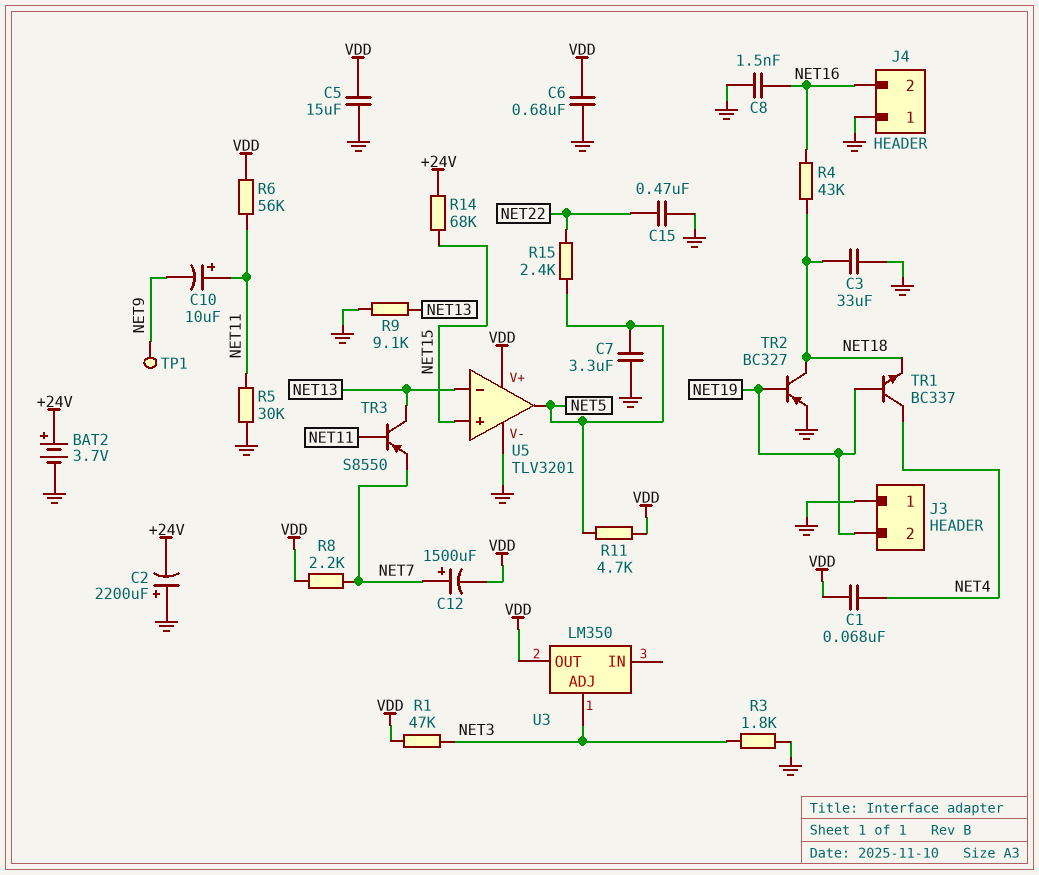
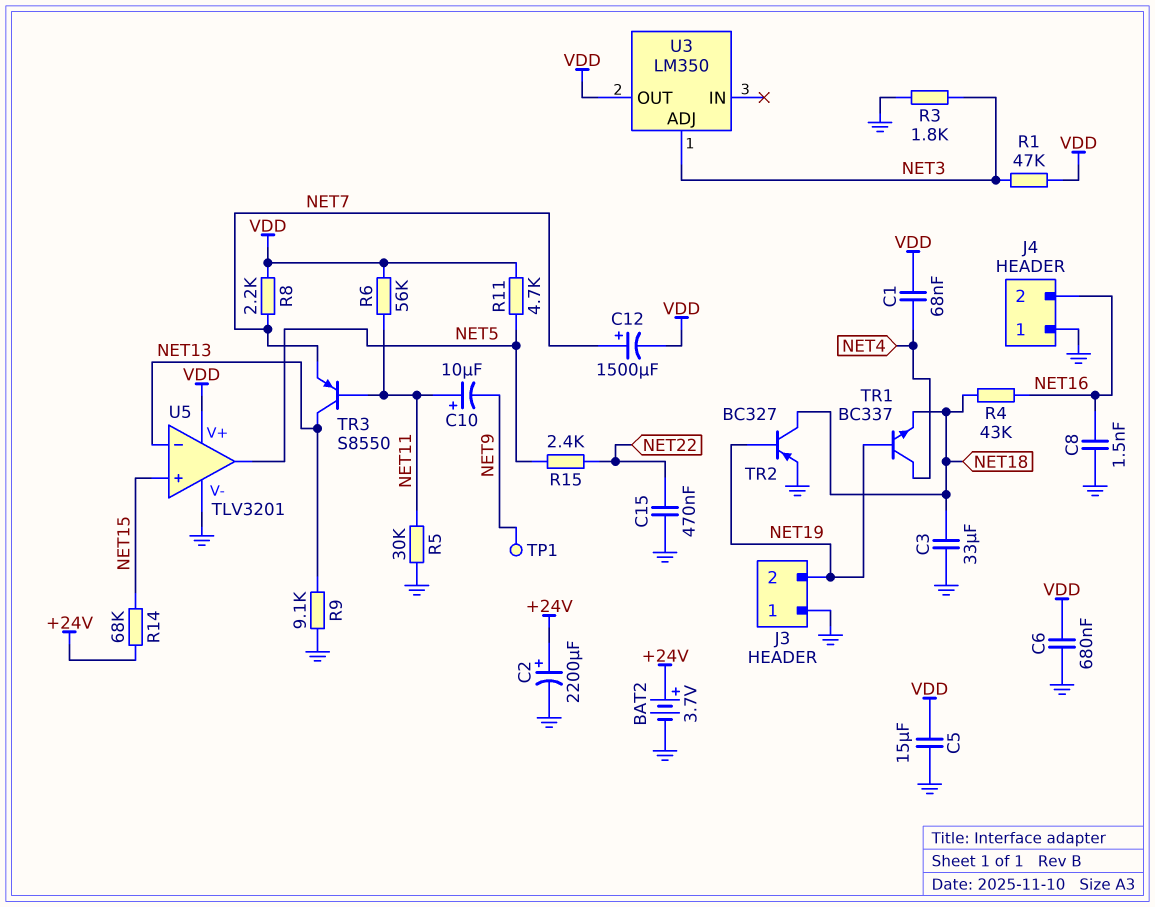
C2: 2200uF (plus GND, minus +24V) -> 2200uF (plus +24V, minus GND)
C7: 3.3uF (GND, NET5) -> none

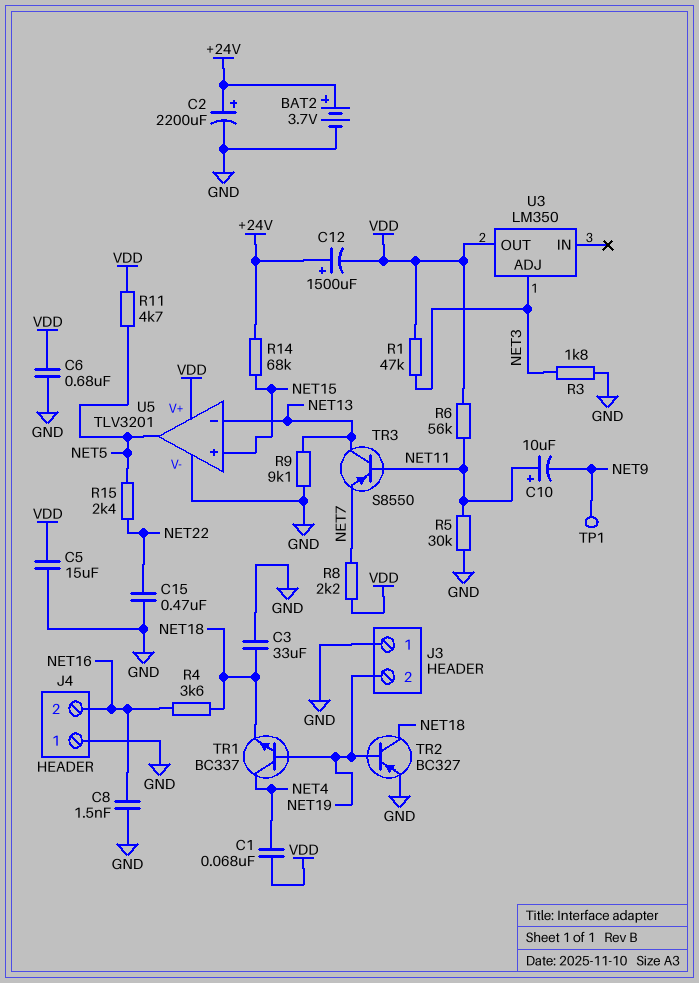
C12: 1500uF (plus NET7, minus VDD) -> 1500uF (plus +24V, minus VDD)
R4: 43k (NET16, NET18) -> 3.6k (NET16, NET18)

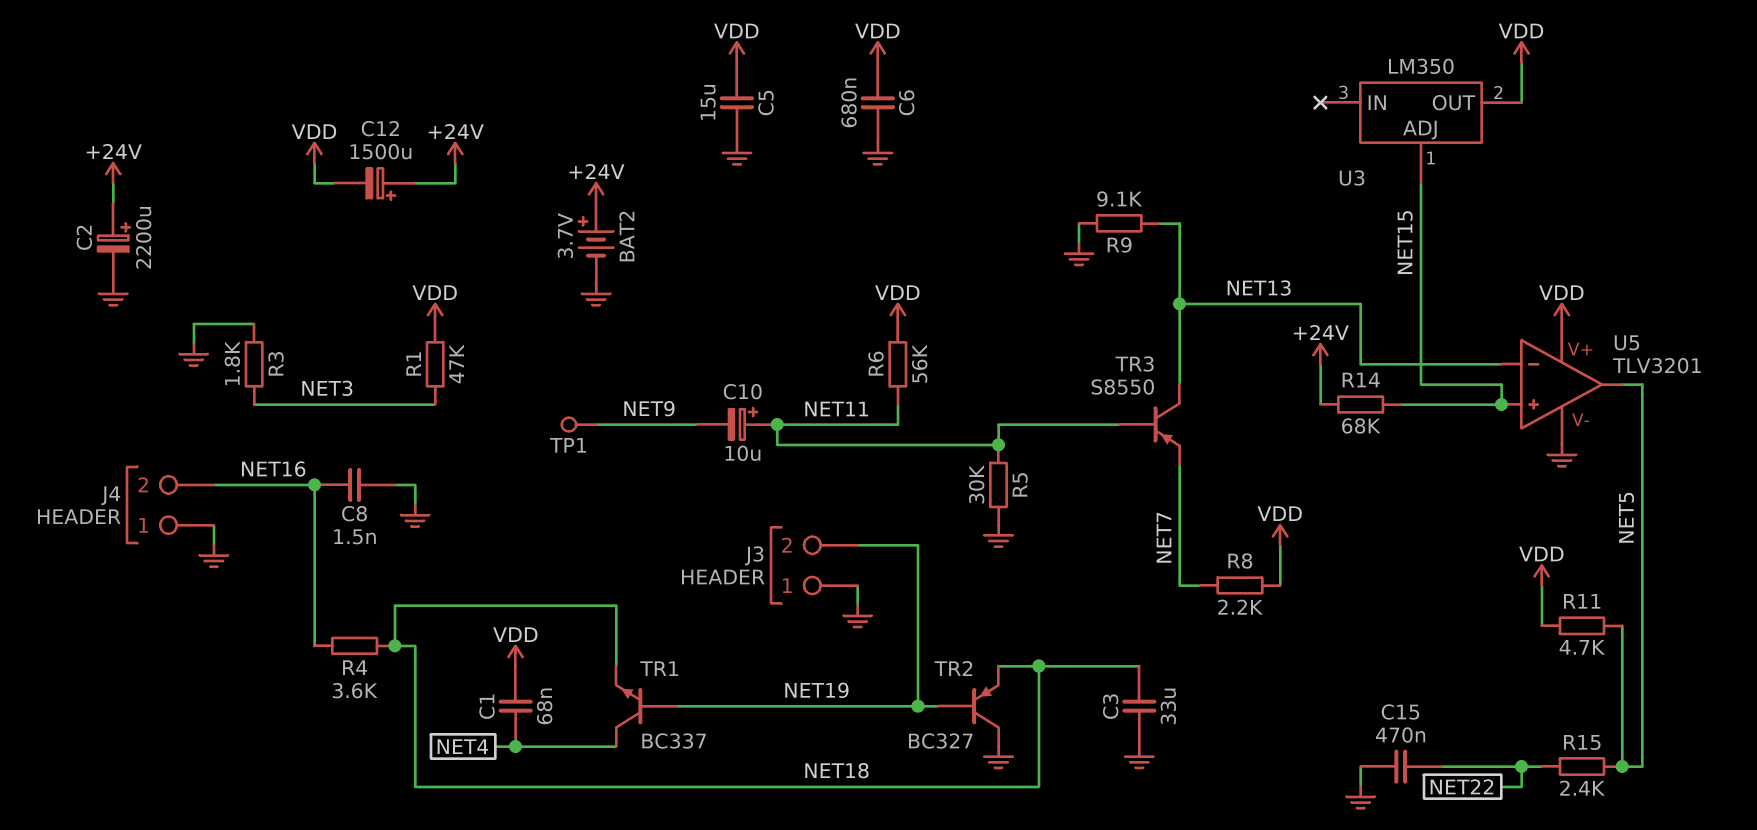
TR2: PNP BC327 (B NET19, C NET18, E GND) -> PNP BC327 (B NET19, C GND, E NET18)
U3 pin ADJ: NET3 -> NET15

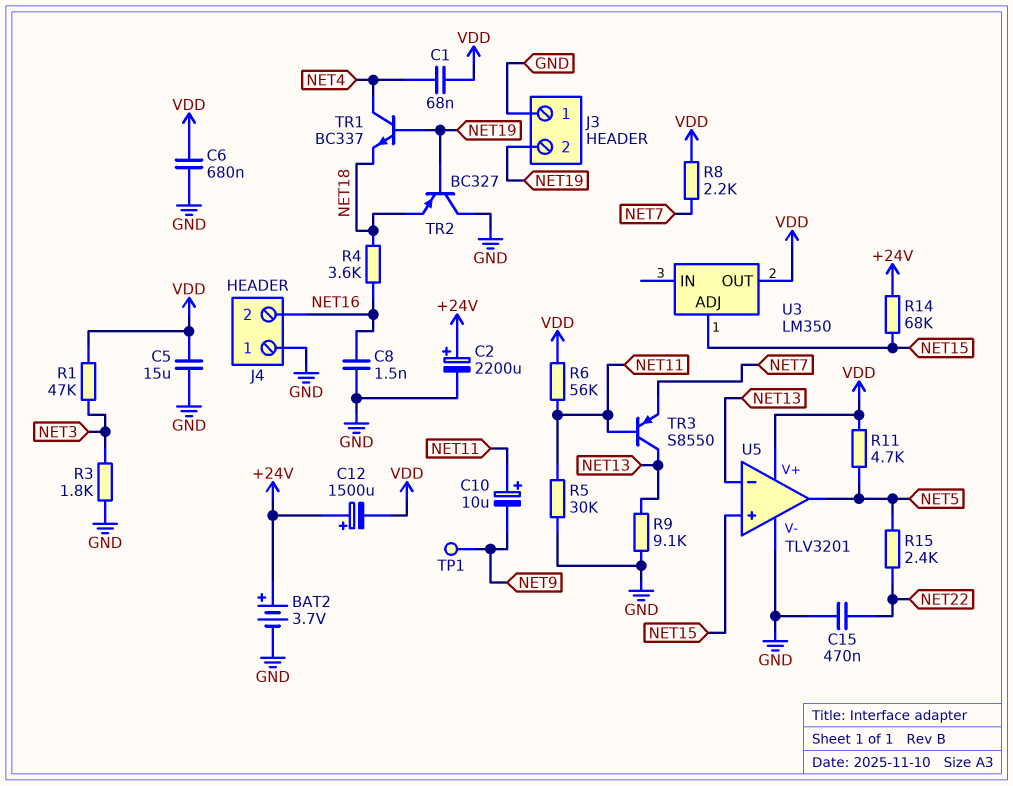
C3: 33uF (GND, NET18) -> none

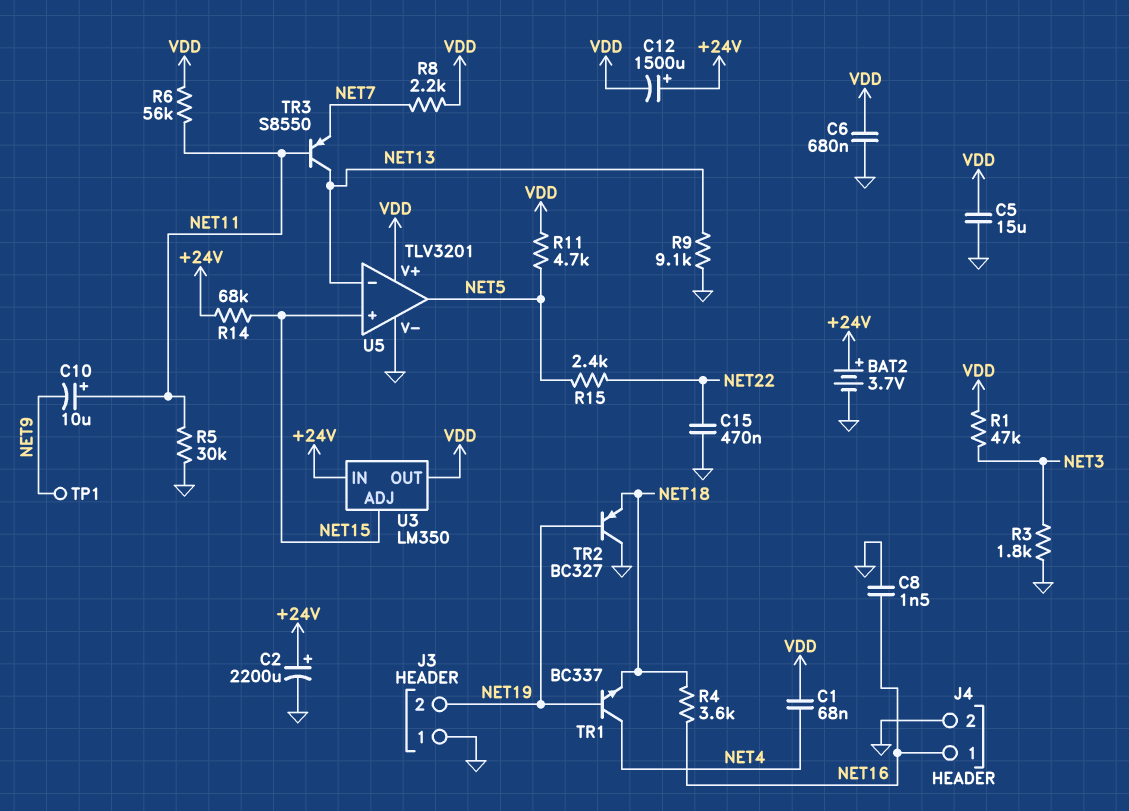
J4 pin 1: GND -> NET16
J4 pin 2: NET16 -> GND
U3 pin IN: none -> +24V

